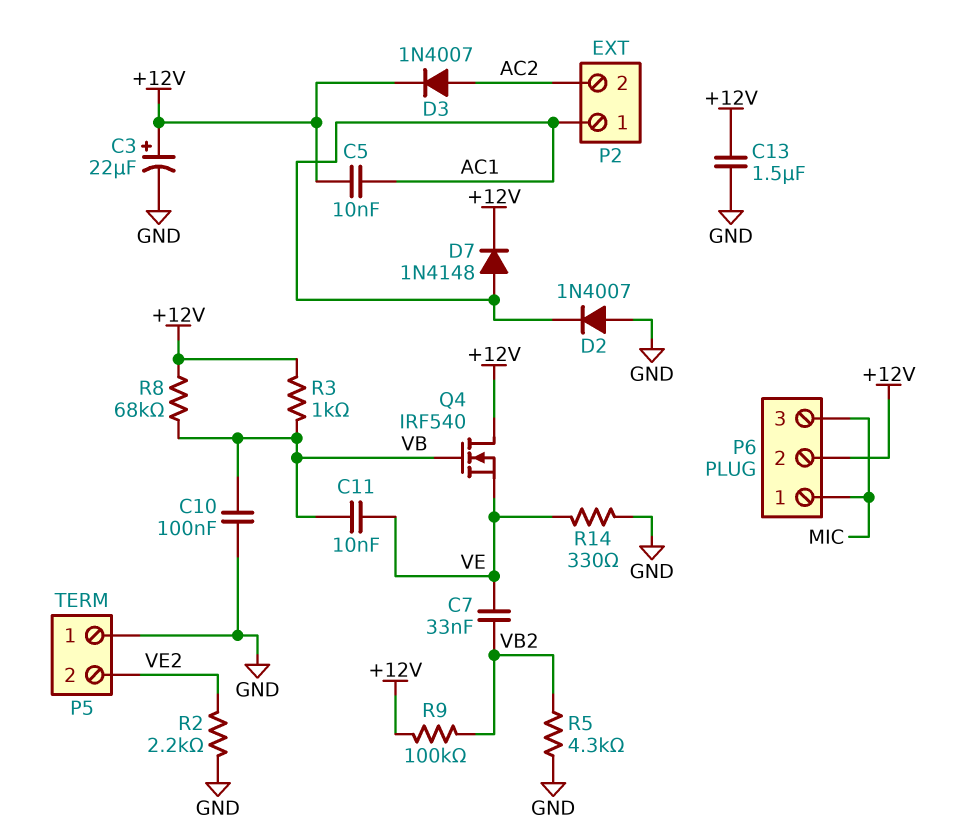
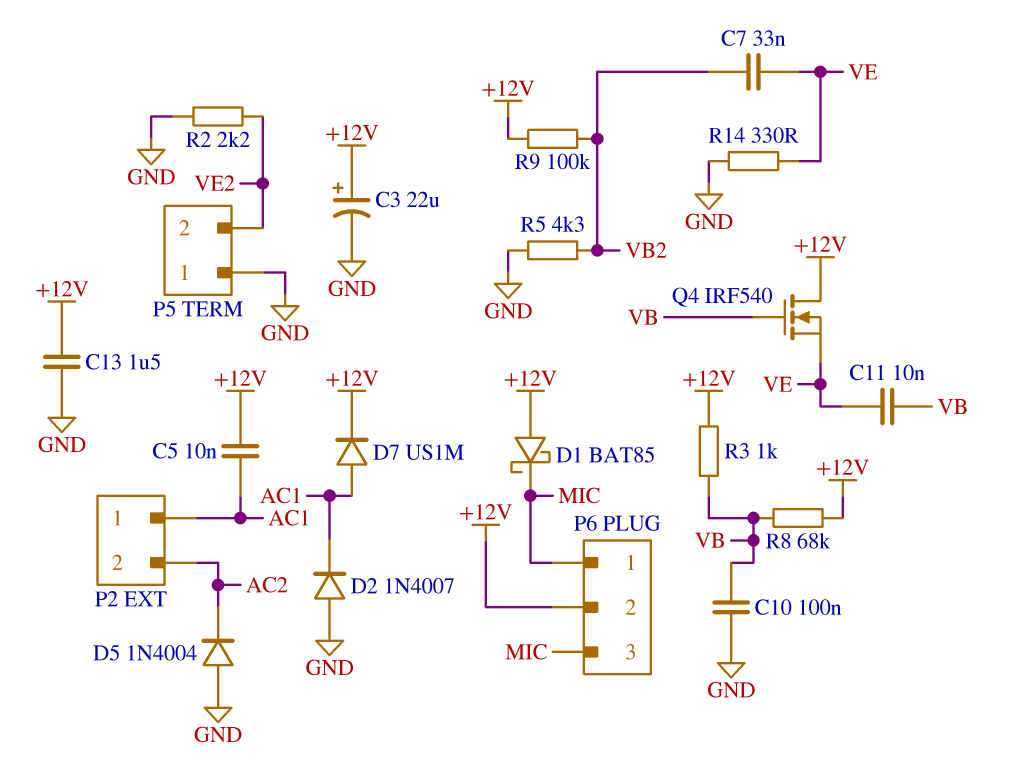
D1: none -> schottky BAT85 (A +12V, K MIC)
D3: diode 1N4007 (A AC2, K +12V) -> none
D5: none -> diode 1N4004 (A GND, K AC2)
D7: diode 1N4148 (A AC1, K +12V) -> diode US1M (A AC1, K +12V)

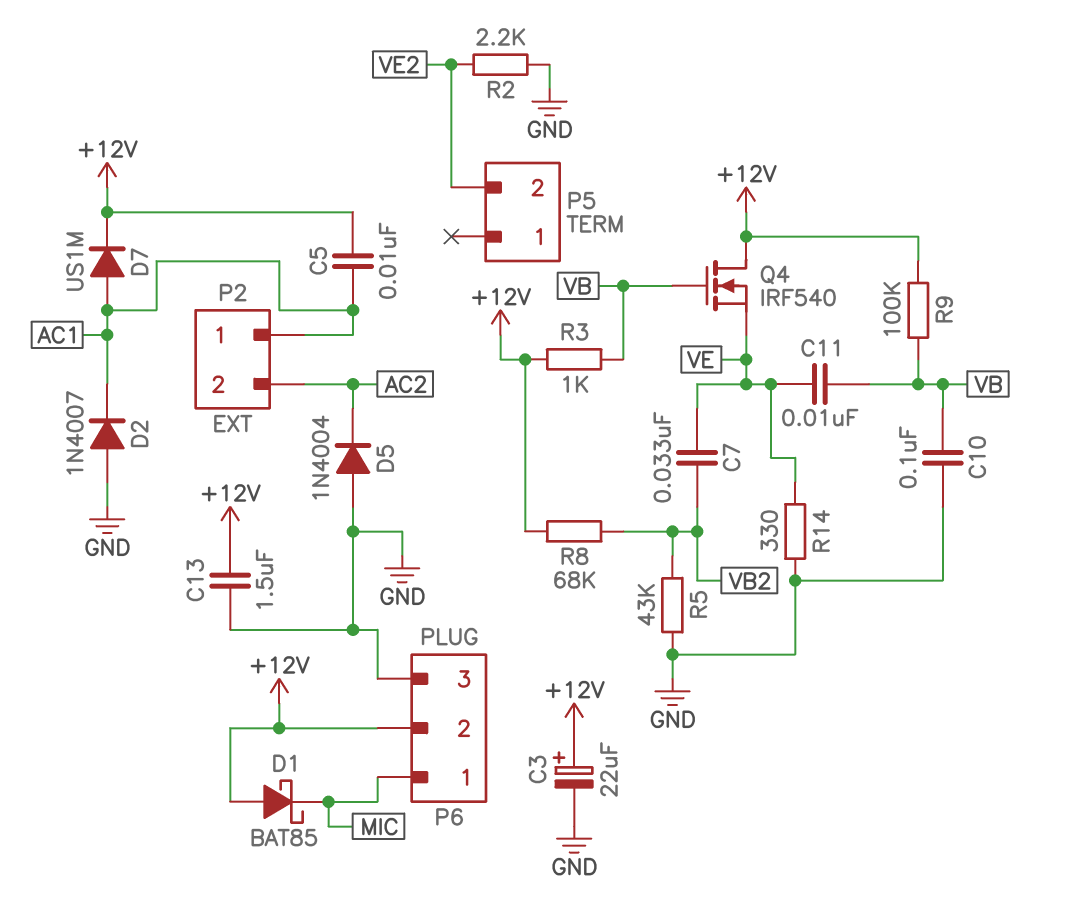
P5 pin 1: GND -> none
P6 pin 3: MIC -> GND
R5: 4.3k (GND, VB2) -> 43k (GND, VB2)
R8: 68k (+12V, VB) -> 68k (+12V, VB2)
R9: 100k (+12V, VB2) -> 100k (+12V, VB)

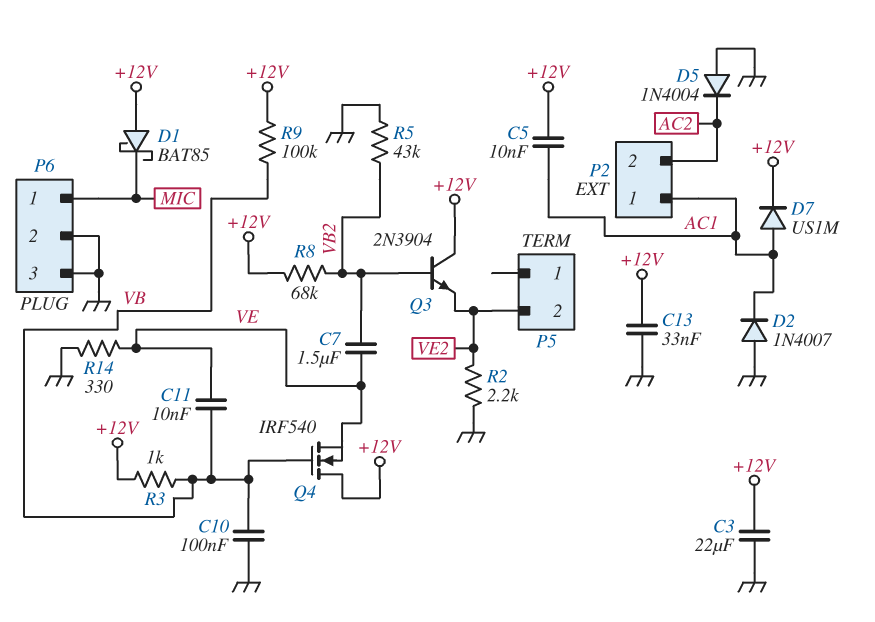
C3: 22uF (plus +12V, minus GND) -> 22uF (+12V, GND)
C7: 33nF (VB2, VE) -> 1.5uF (VB2, VE)
C13: 1.5uF (+12V, GND) -> 33nF (+12V, GND)
P6 pin 2: +12V -> GND
Q3: none -> NPN 2N3904 (B VB2, C +12V, E VE2)

